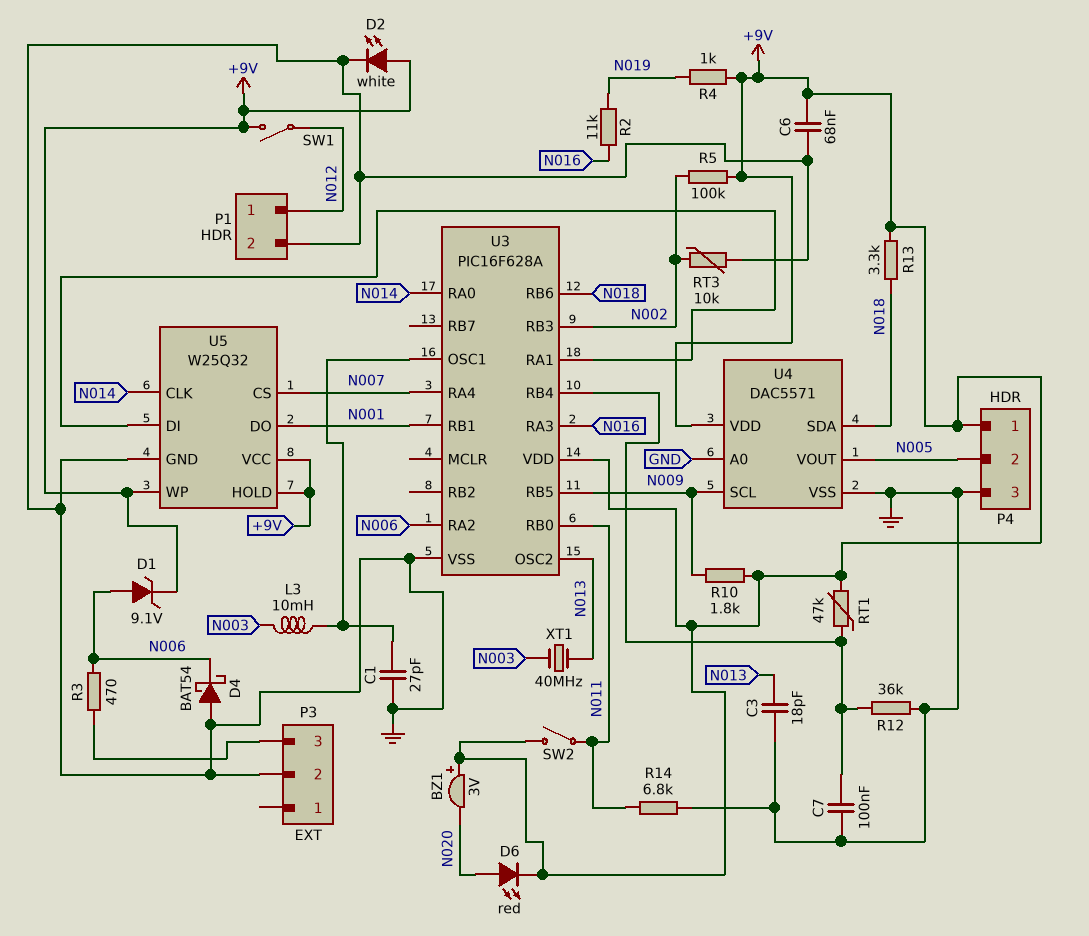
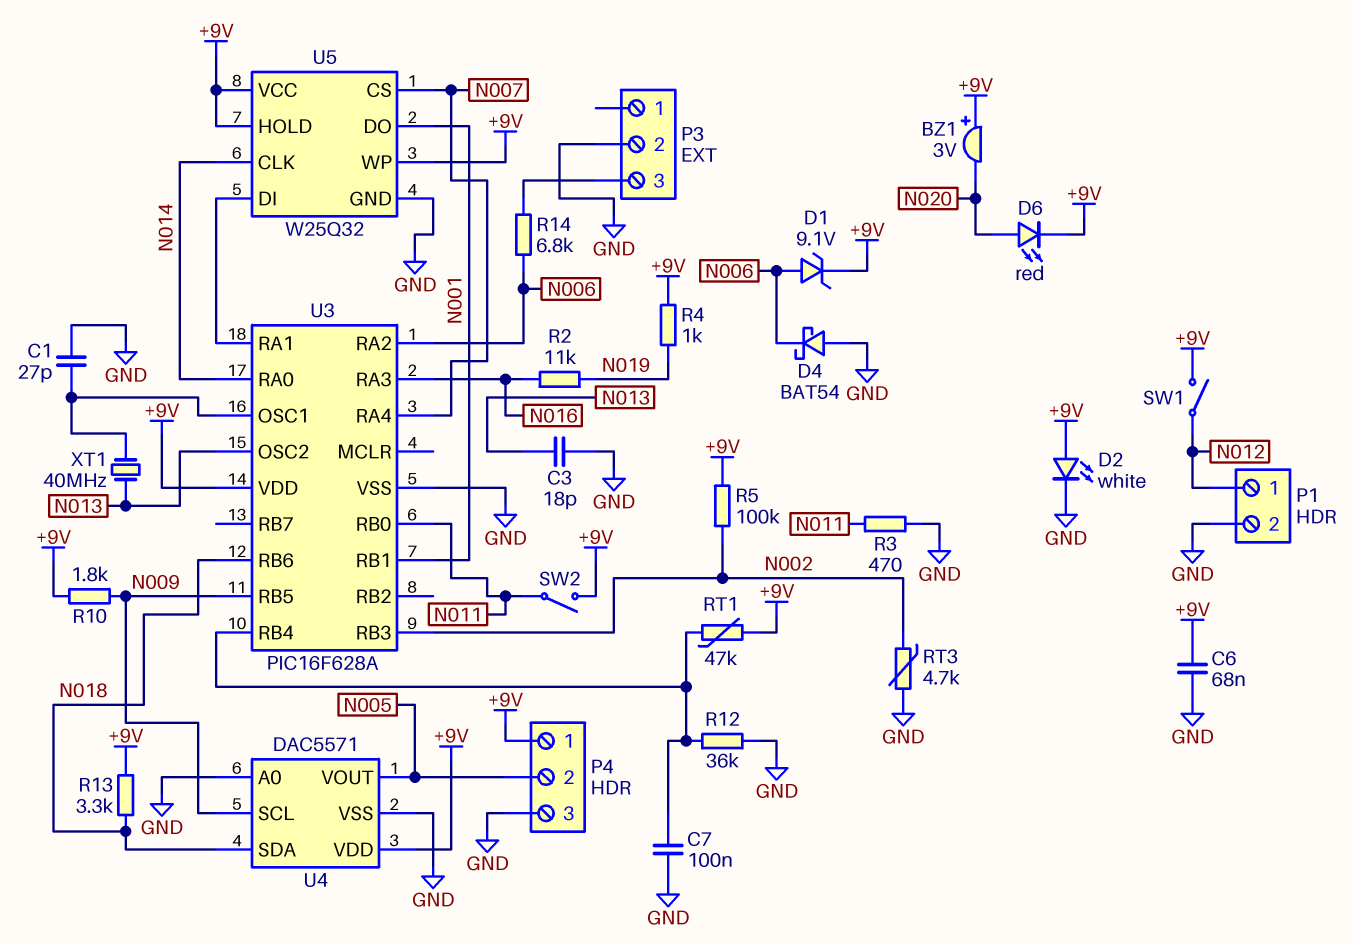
L3: 10mH (N003, U3/OSC1) -> none
R3: 470 (N006, P3/3) -> 470 (GND, N011)
R14: 6.8k (GND, N011) -> 6.8k (N006, P3/3)
RT3: 10k (GND, N002) -> 4.7k (GND, N002)
XT1: 40MHz (N003, N013) -> 40MHz (N013, U3/OSC1)

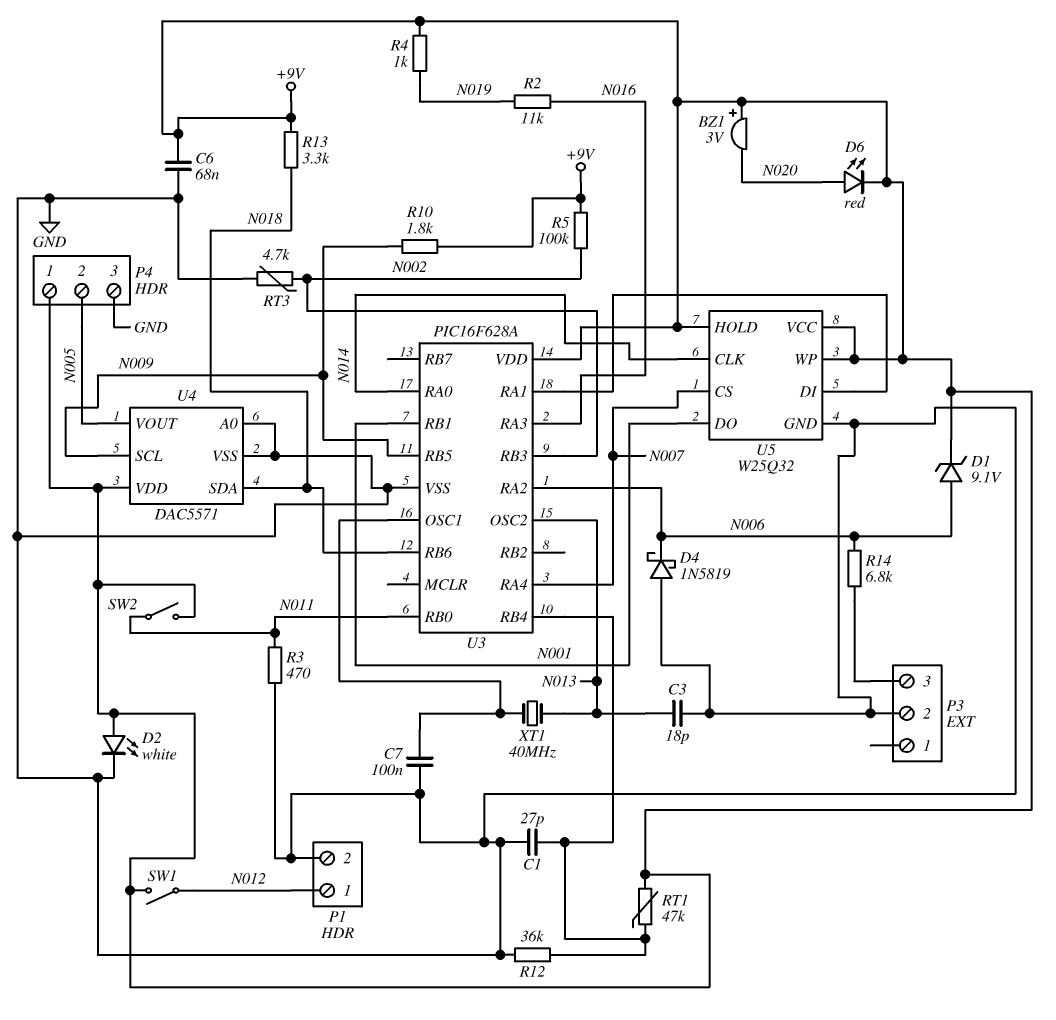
C1: 27pF (GND, U3/OSC1) -> 27pF (GND, U3/RB4)
C7: 100nF (GND, U3/RB4) -> 100nF (GND, U3/OSC1)
D4: schottky BAT54 (A GND, K N006) -> schottky 1N5819 (A GND, K N006)

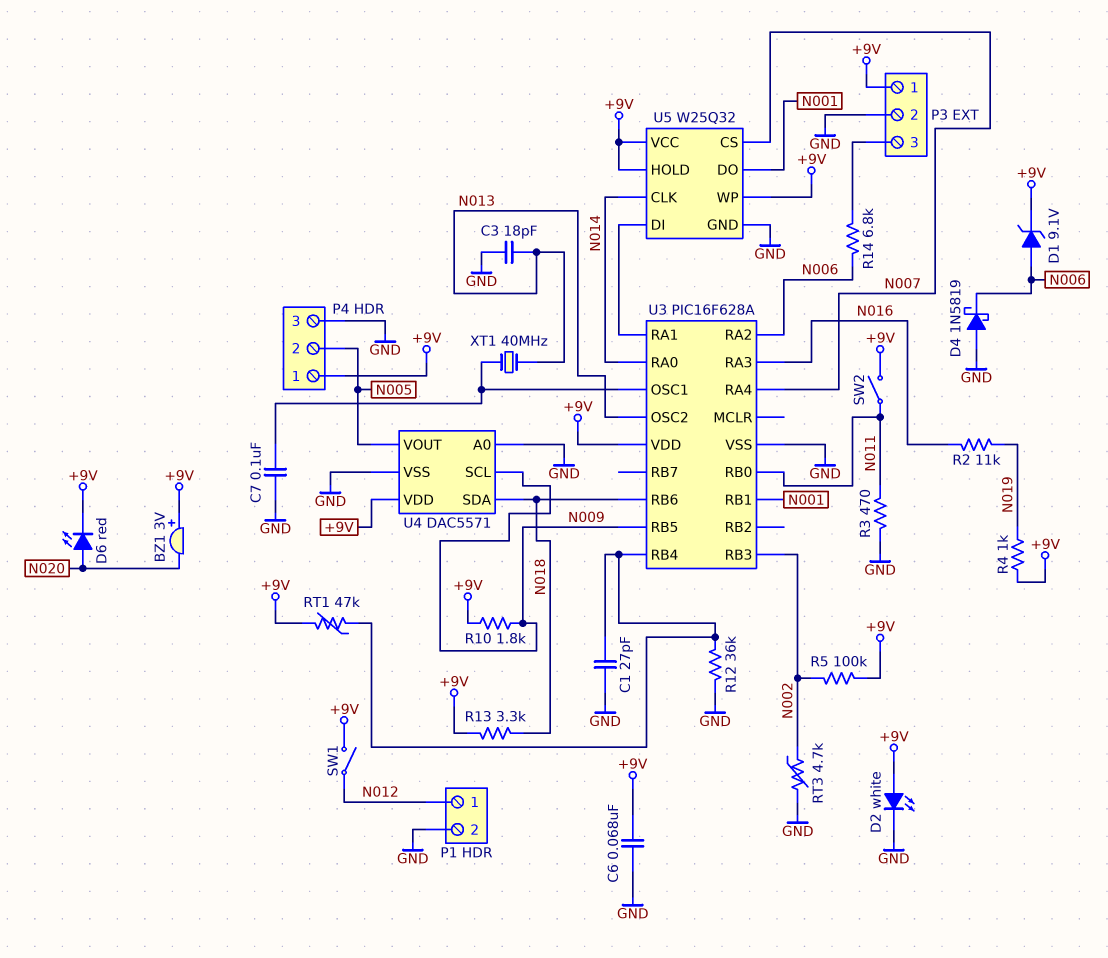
P3 pin 1: none -> +9V

